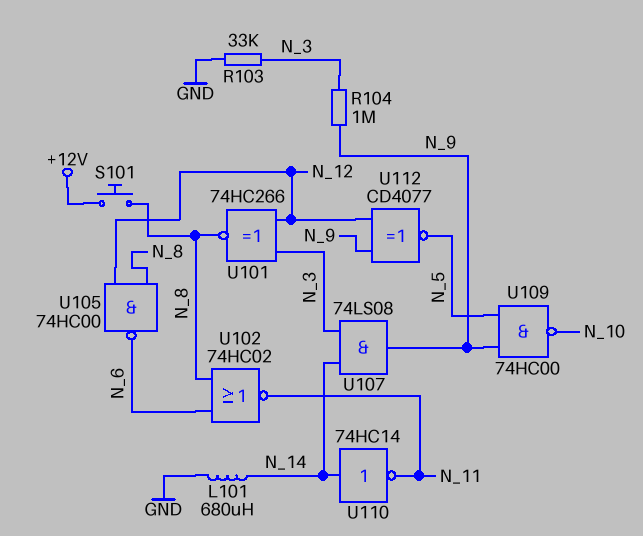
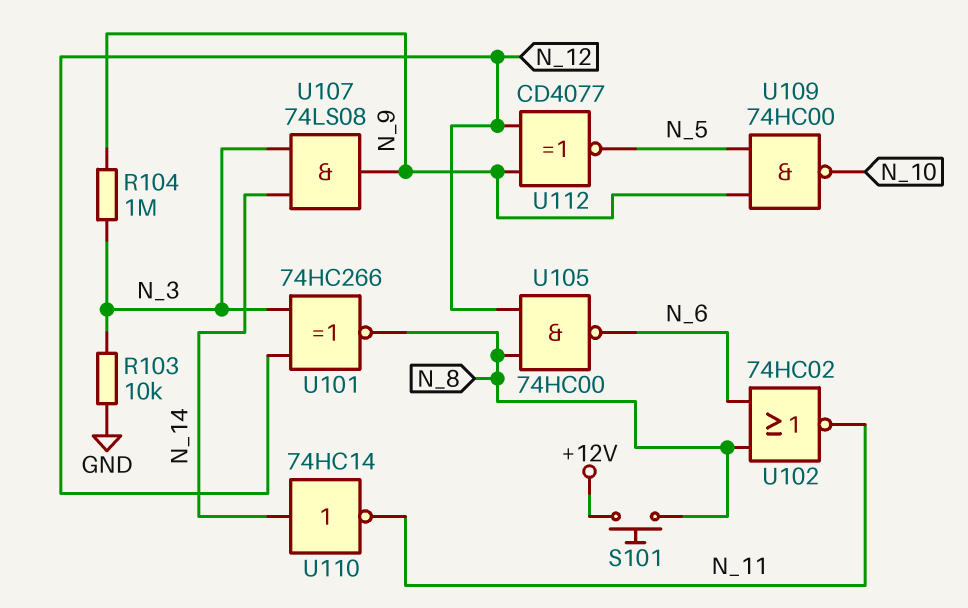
L101: 680uH (GND, N_14) -> none
R103: 33k (GND, N_3) -> 10k (GND, N_3)

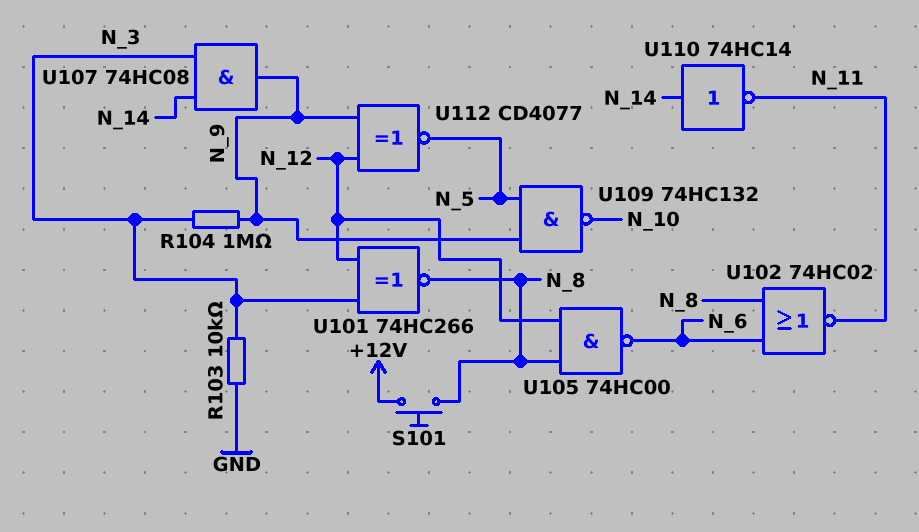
U107: AND 74LS08 (in N_3, in N_14, out N_9) -> AND 74HC08 (in N_3, in N_14, out N_9)
U109: NAND 74HC00 (in N_5, in N_9, out N_10) -> NAND 74HC132 (in N_5, in N_9, out N_10)

